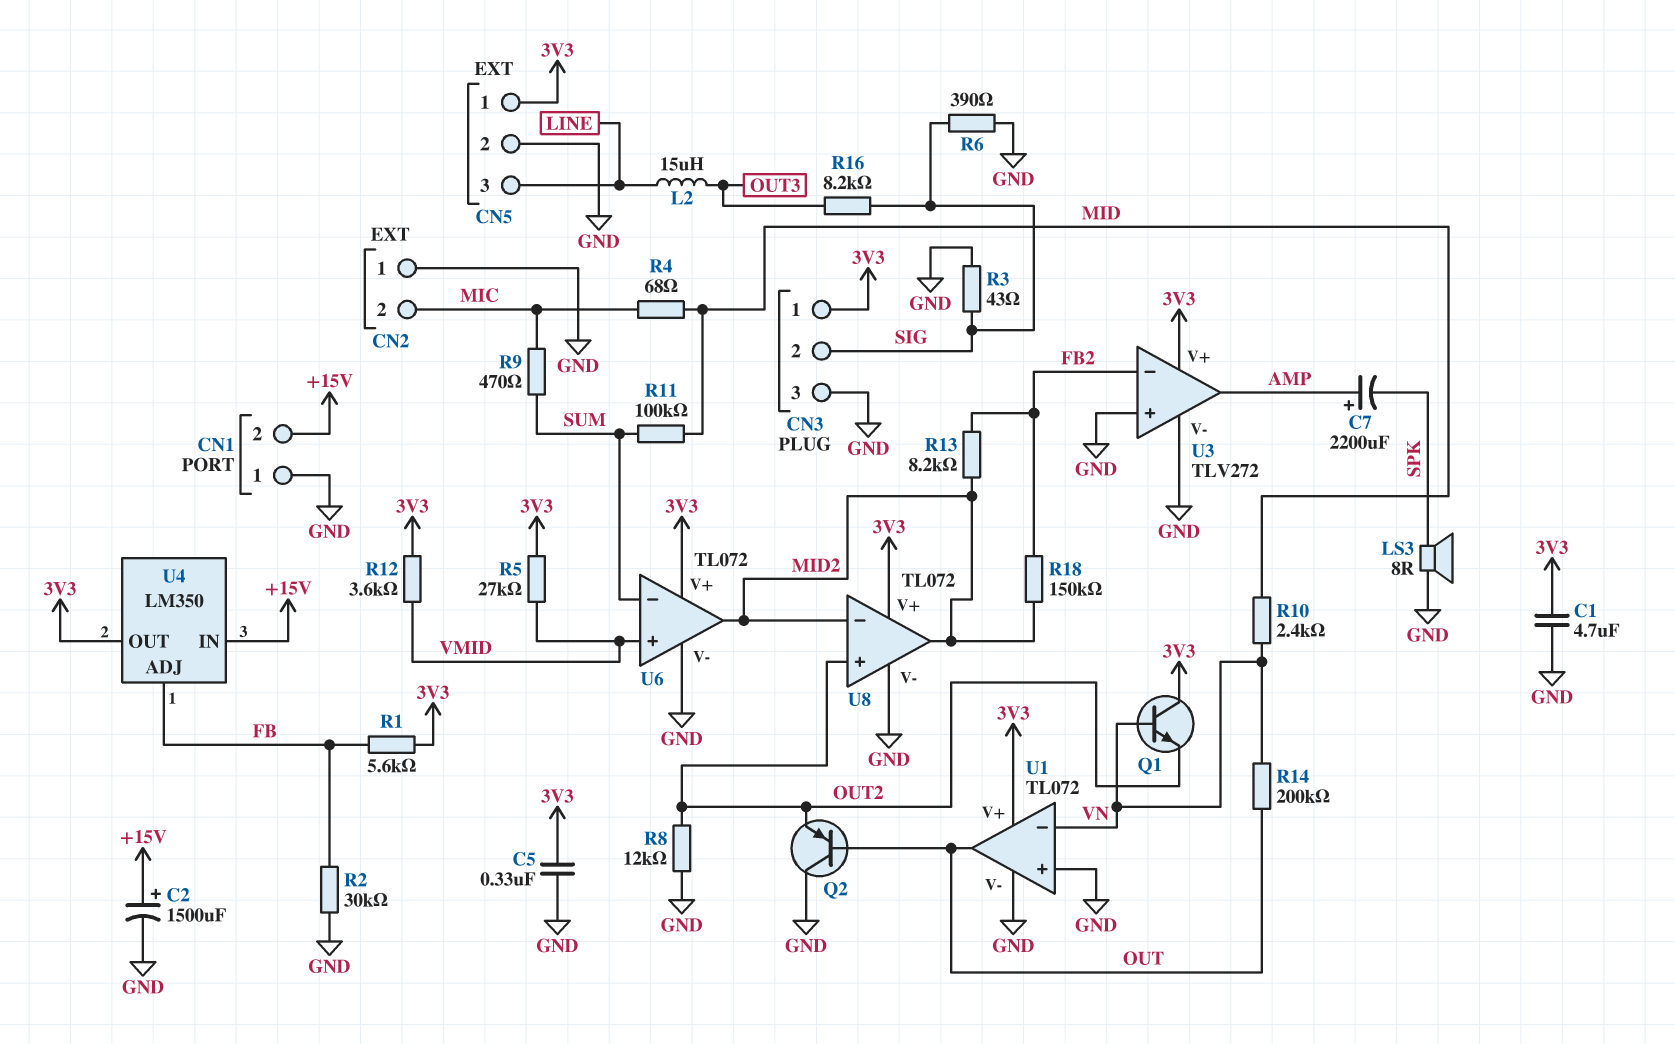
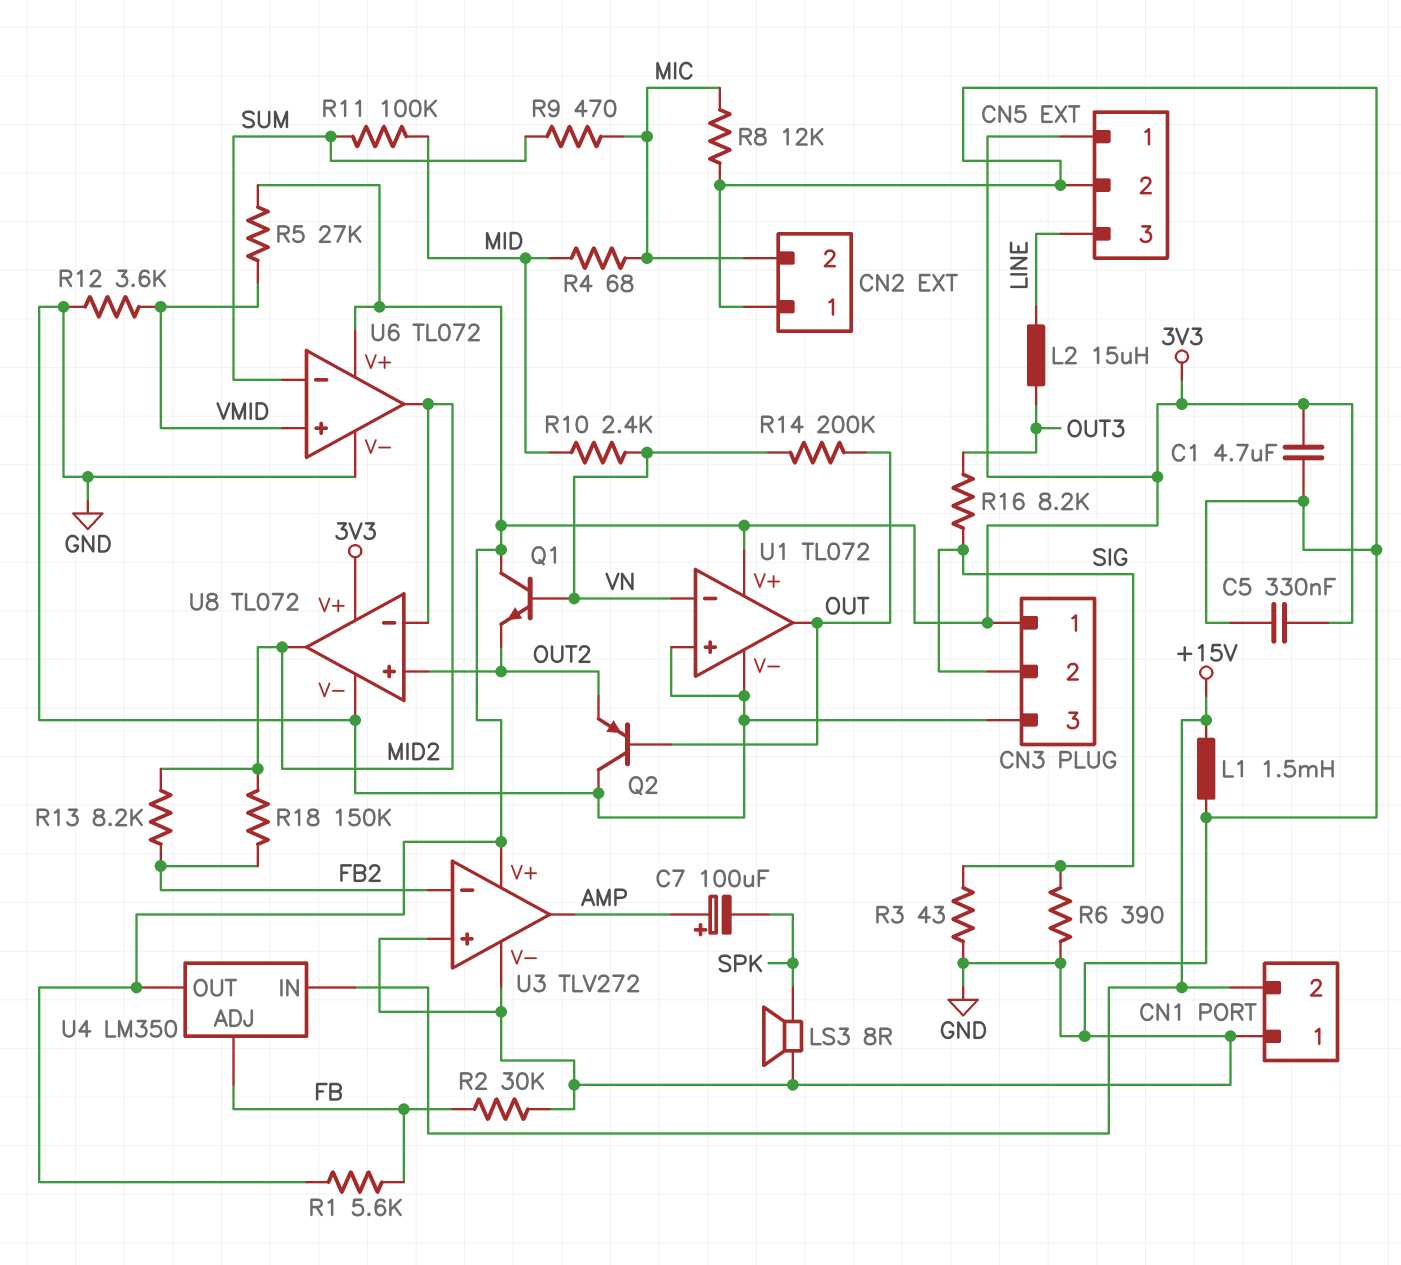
C2: 1500uF (plus +15V, minus GND) -> none
C7: 2200uF (plus AMP, minus SPK) -> 100uF (plus AMP, minus SPK)
L1: none -> 1.5mH (+15V, GND)
R8: 12k (GND, OUT2) -> 12k (GND, MIC)
R12: 3.6k (3V3, VMID) -> 3.6k (GND, VMID)

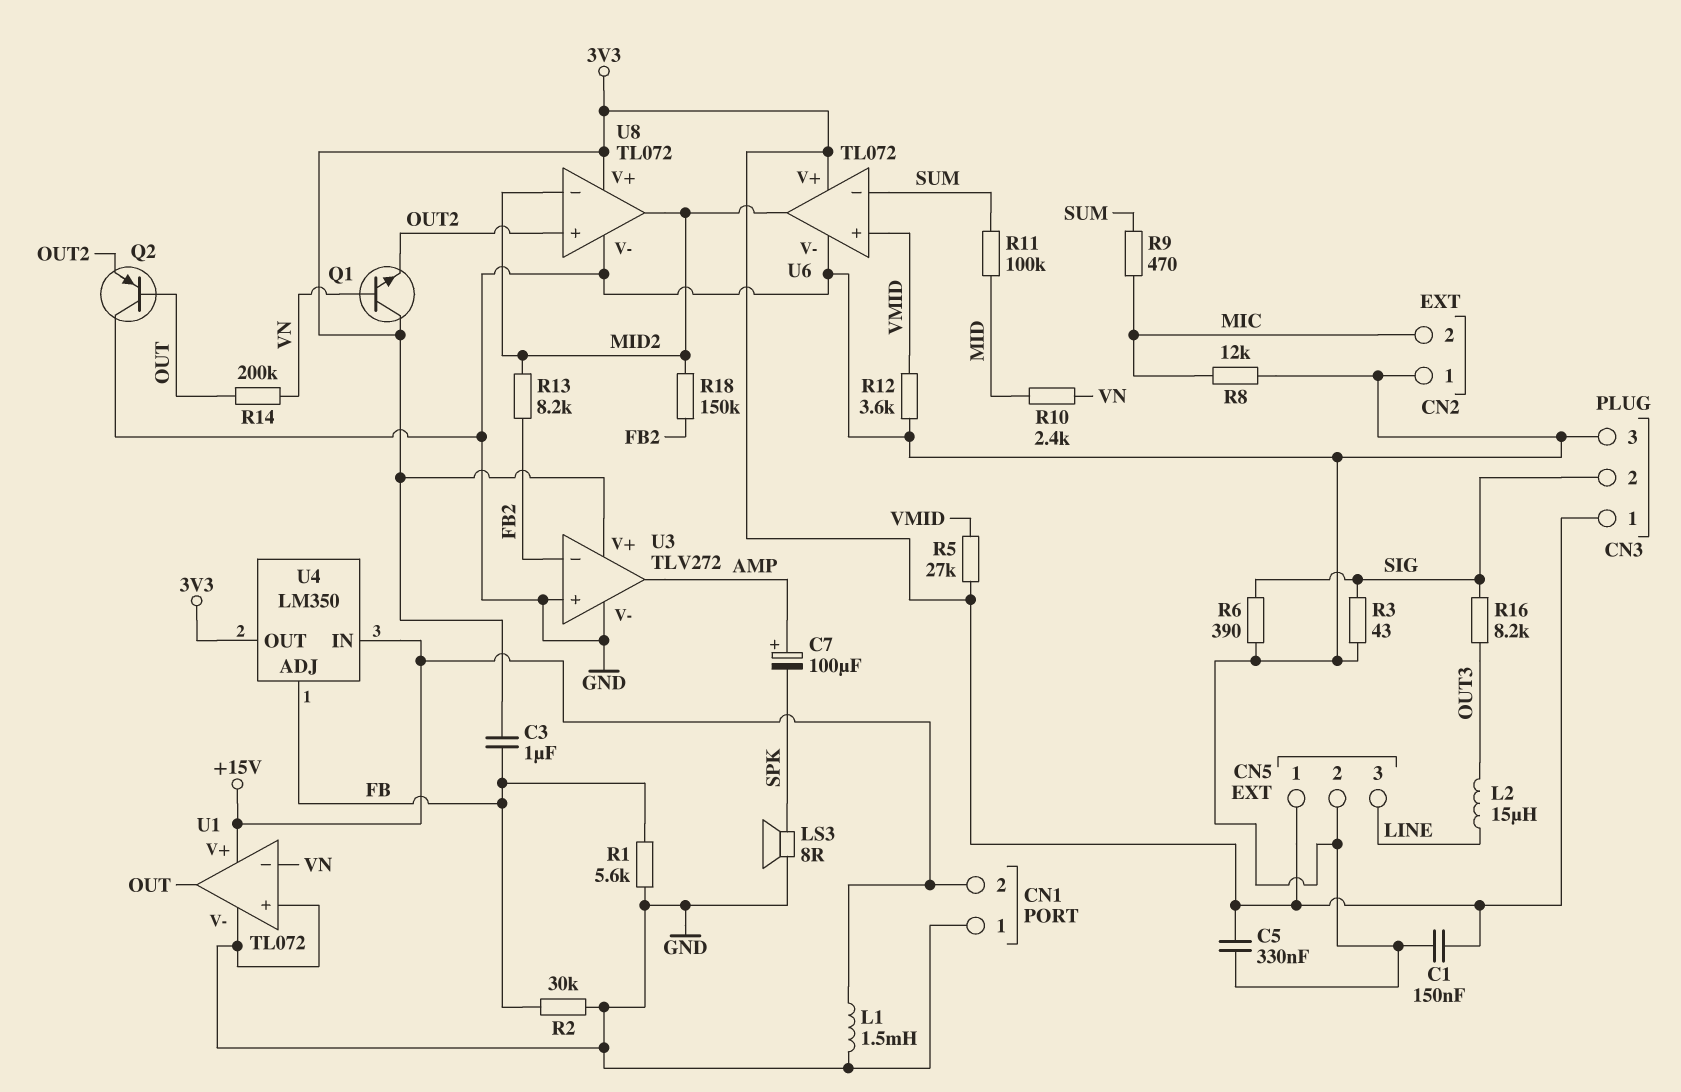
C1: 4.7uF (3V3, GND) -> 150nF (3V3, GND)
C3: none -> 1uF (3V3, FB)
R1: 5.6k (3V3, FB) -> 5.6k (FB, GND)
R4: 68 (MIC, MID) -> none
U1 pin V+: 3V3 -> +15V

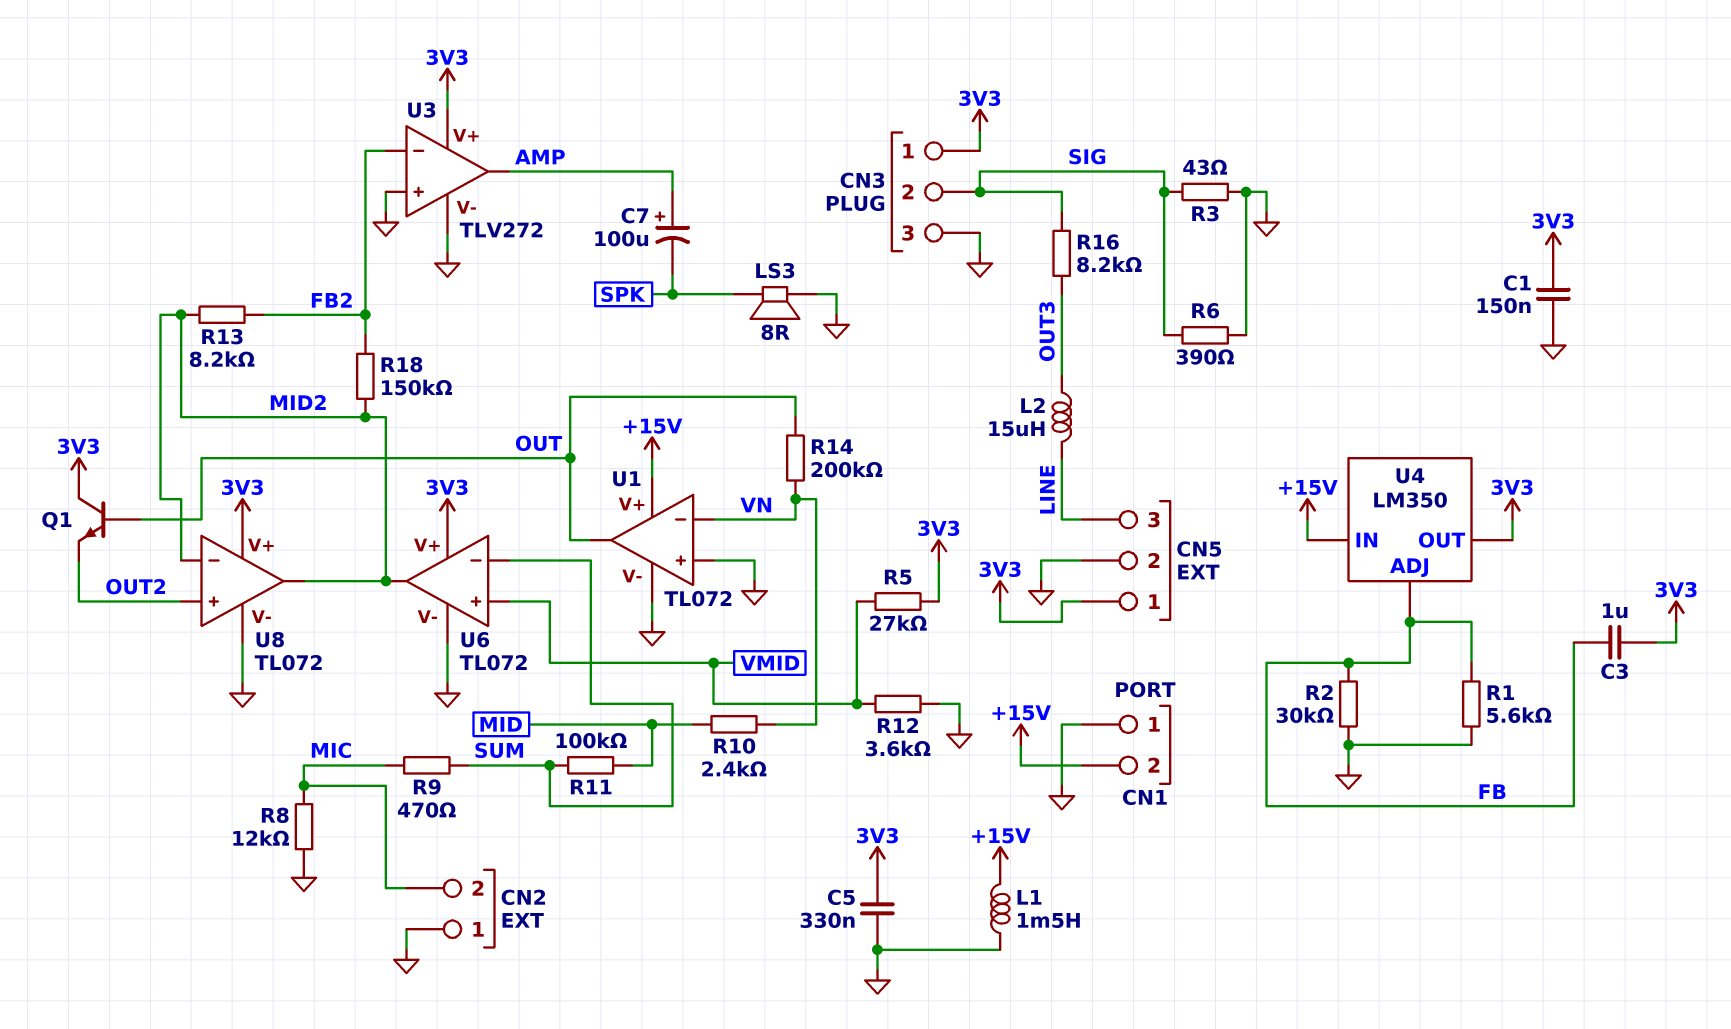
Q1: NPN (B VN, C 3V3, E OUT2) -> NPN (B OUT, C 3V3, E OUT2)
Q2: PNP (B OUT, C GND, E OUT2) -> none

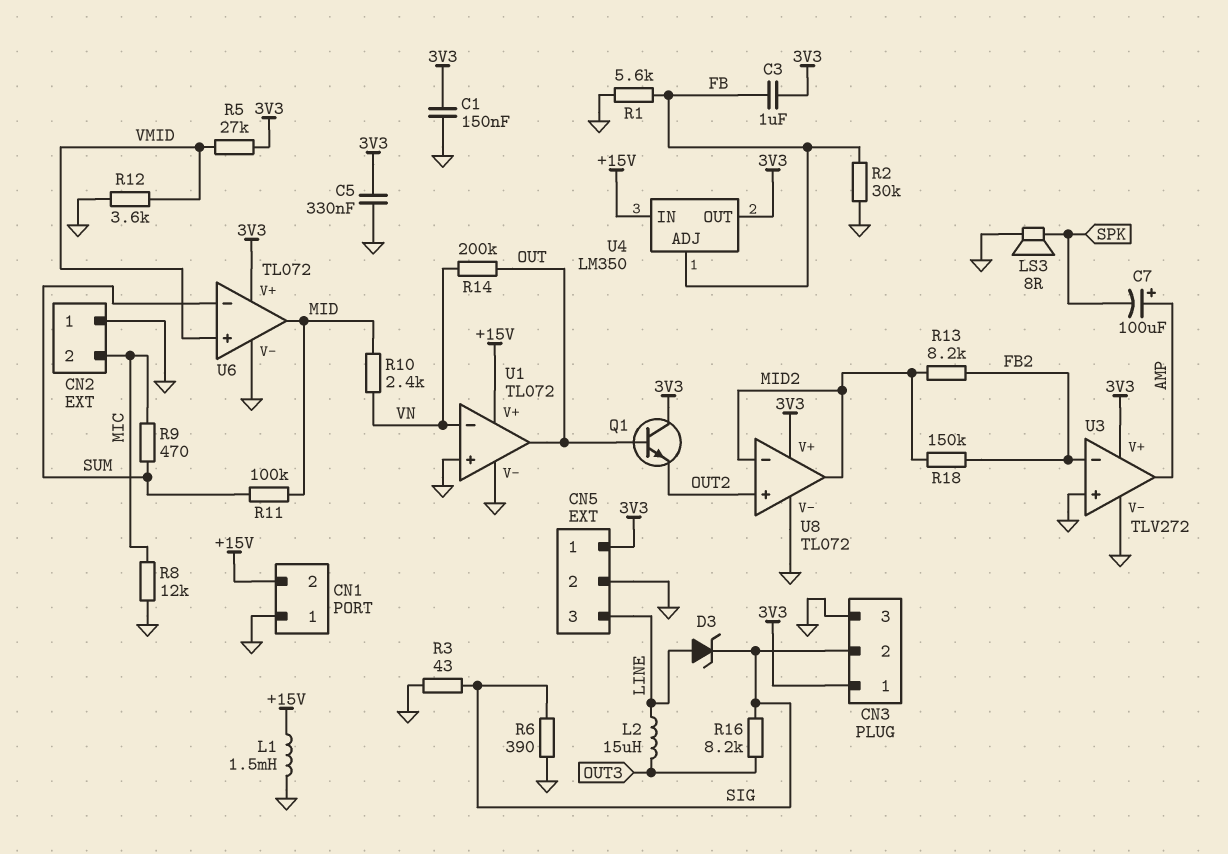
D3: none -> zener (A LINE, K SIG)
U6 pin out: MID2 -> MID

